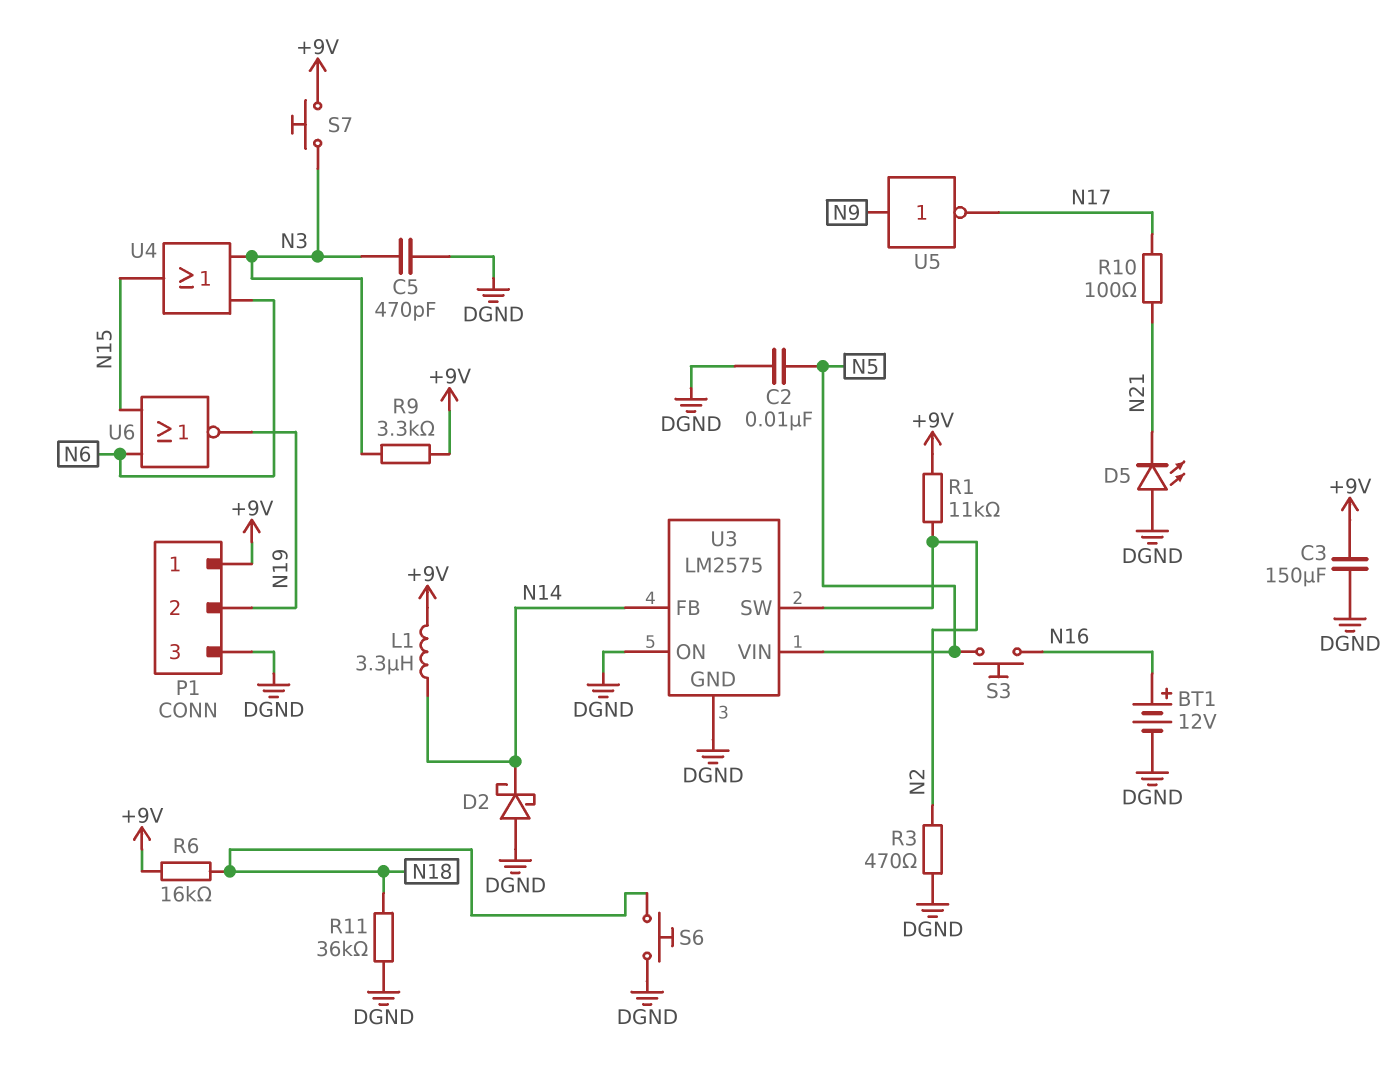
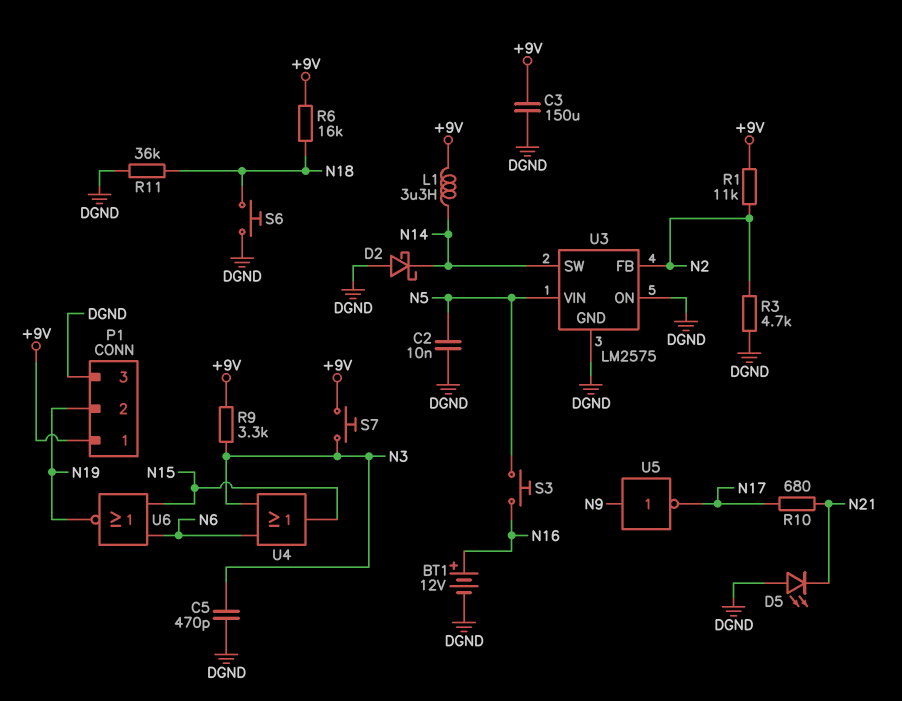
R3: 470 (DGND, N2) -> 4.7k (DGND, N2)
R10: 100 (N17, N21) -> 680 (N17, N21)
U3 pin FB: N14 -> N2
U3 pin SW: N2 -> N14

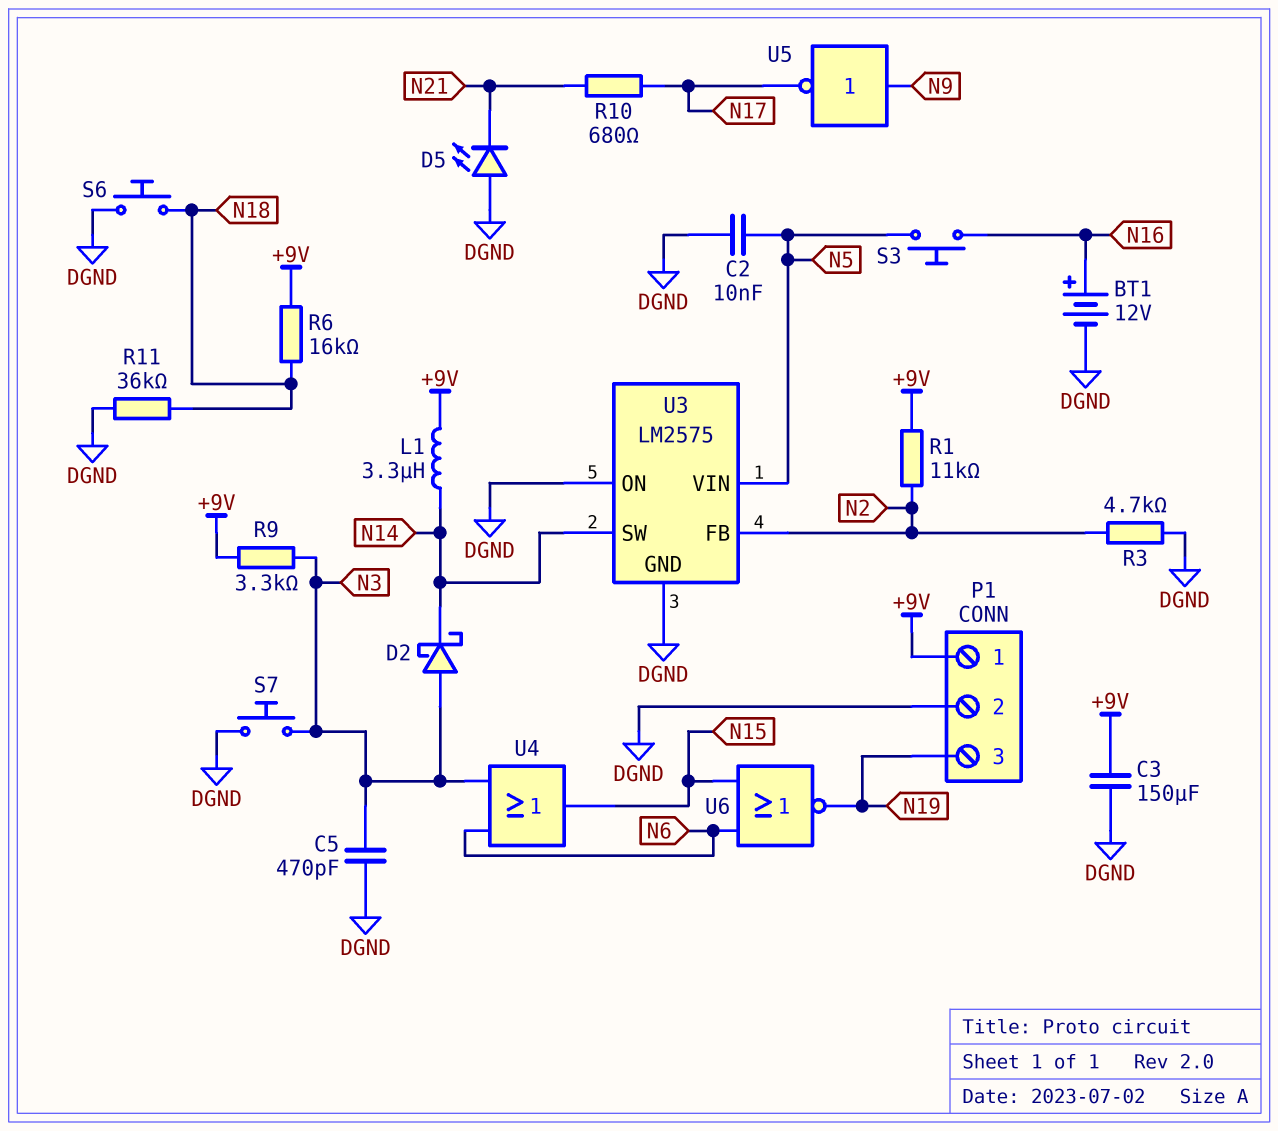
D2: schottky (A DGND, K N14) -> schottky (A N3, K N14)
P1 pin 2: N19 -> DGND
P1 pin 3: DGND -> N19
S7: button (+9V, N3) -> button (DGND, N3)

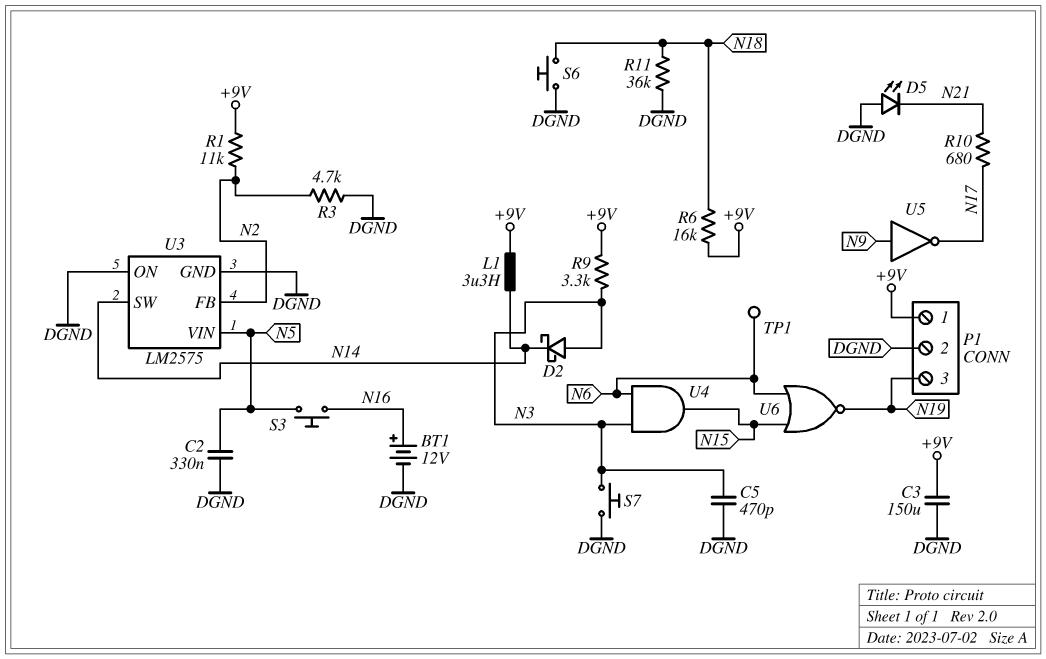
C2: 10nF (DGND, N5) -> 330nF (DGND, N5)
TP1: none -> test point (N6)
U4: OR (in N3, in N6, out N15) -> AND (in N3, in N6, out N15)

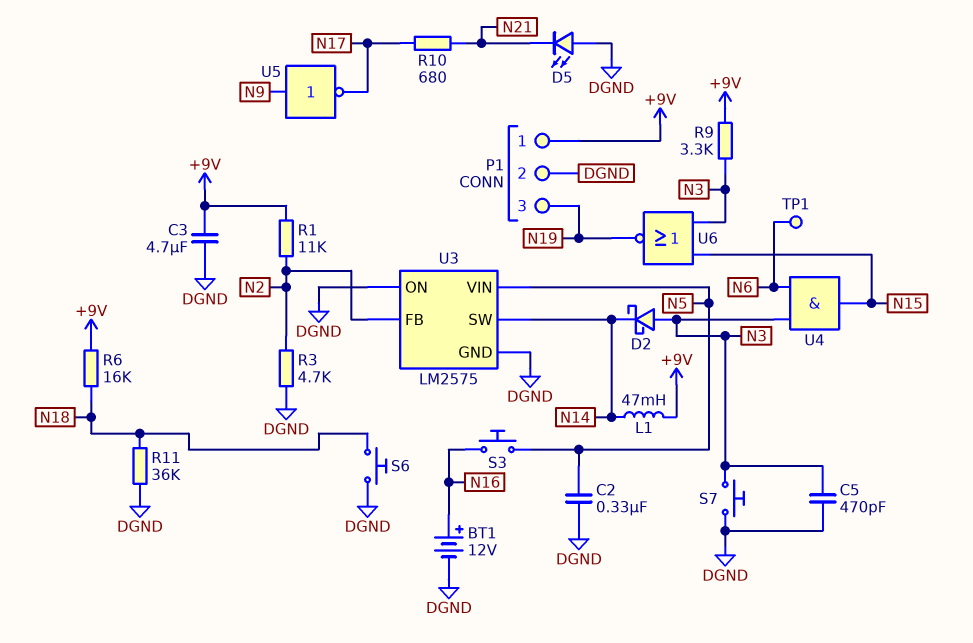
C3: 150uF (+9V, DGND) -> 4.7uF (+9V, DGND)
L1: 3.3uH (+9V, N14) -> 47mH (+9V, N14)
U6: NOR (in N6, in N15, out N19) -> NOR (in N3, in N15, out N19)

